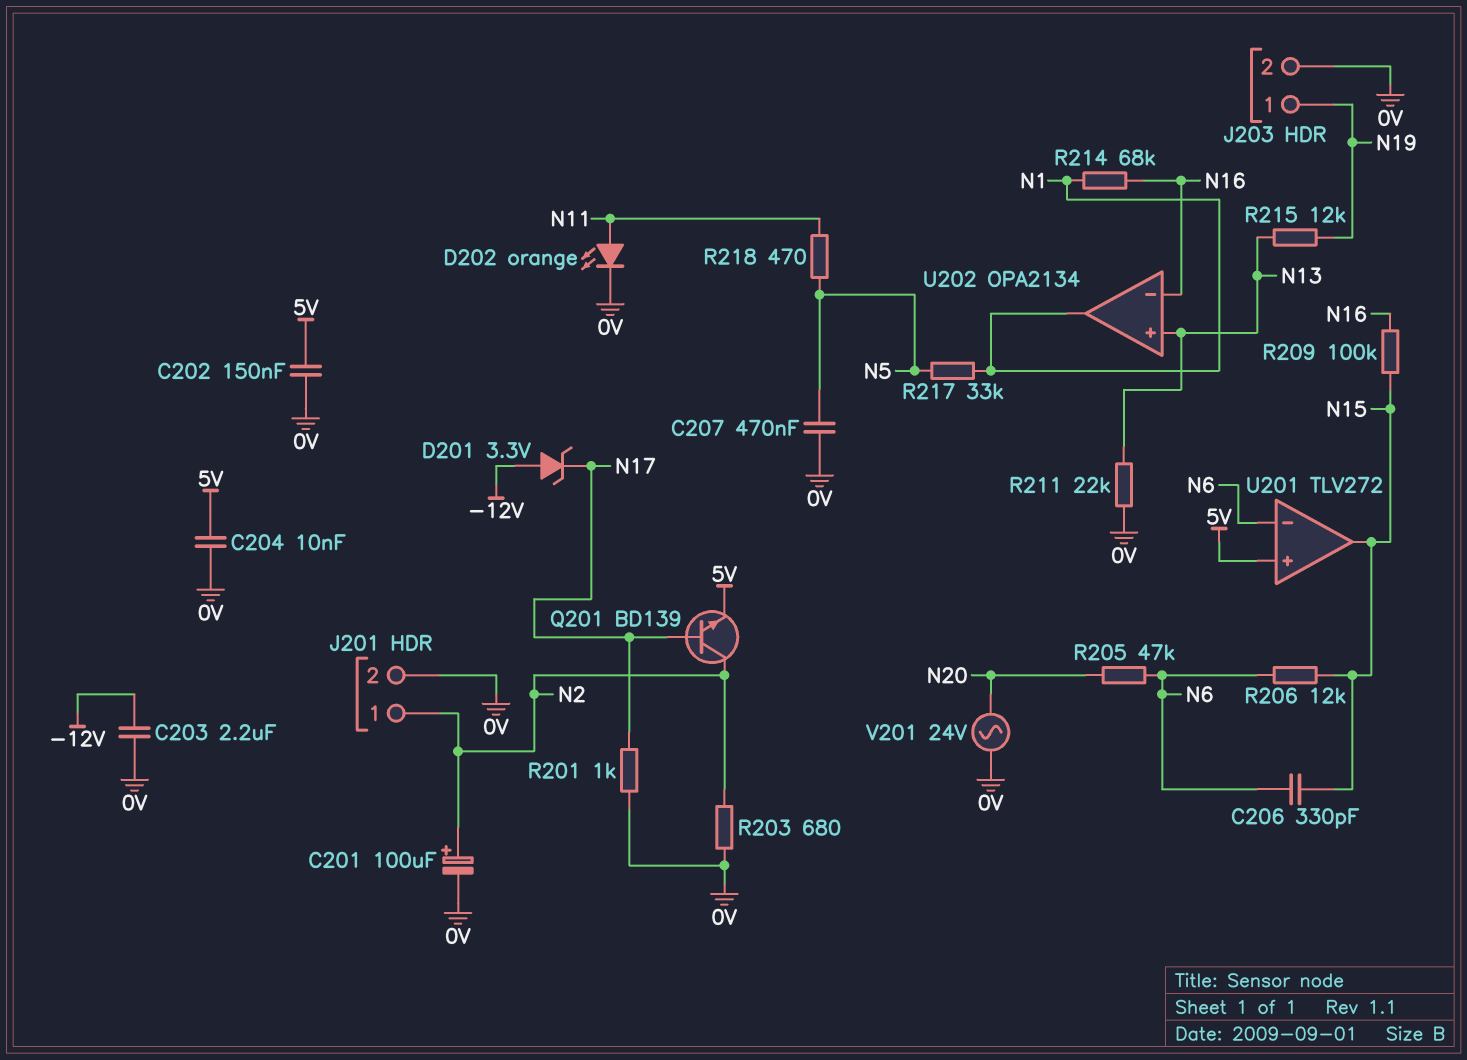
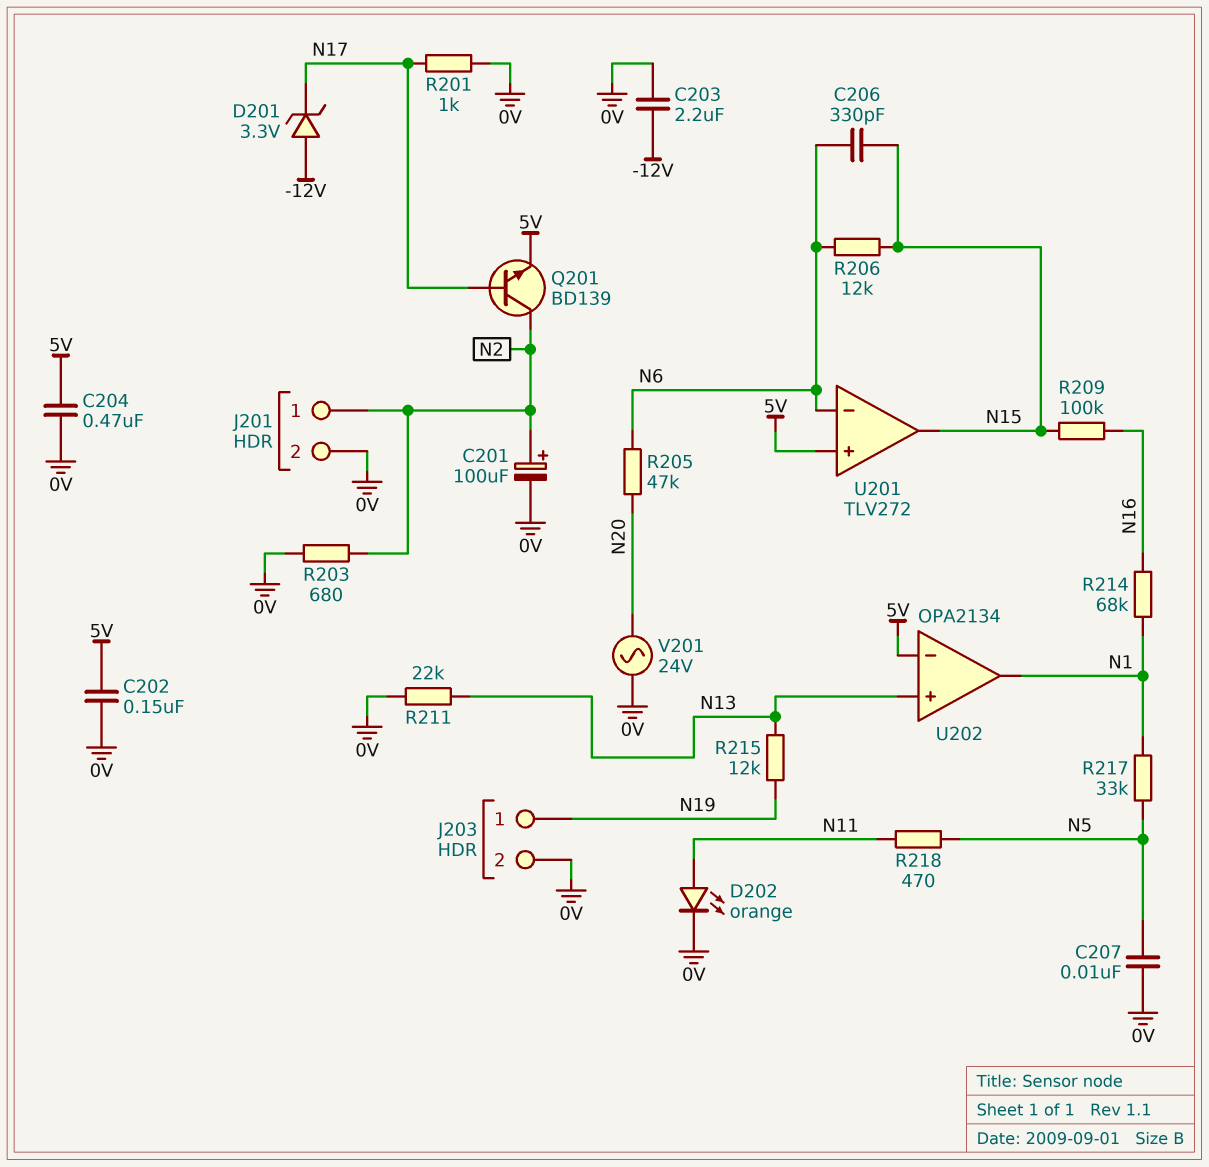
C204: 10nF (0V, 5V) -> 470nF (0V, 5V)
C207: 470nF (0V, N5) -> 10nF (0V, N5)
U202 pin in-: N16 -> 5V

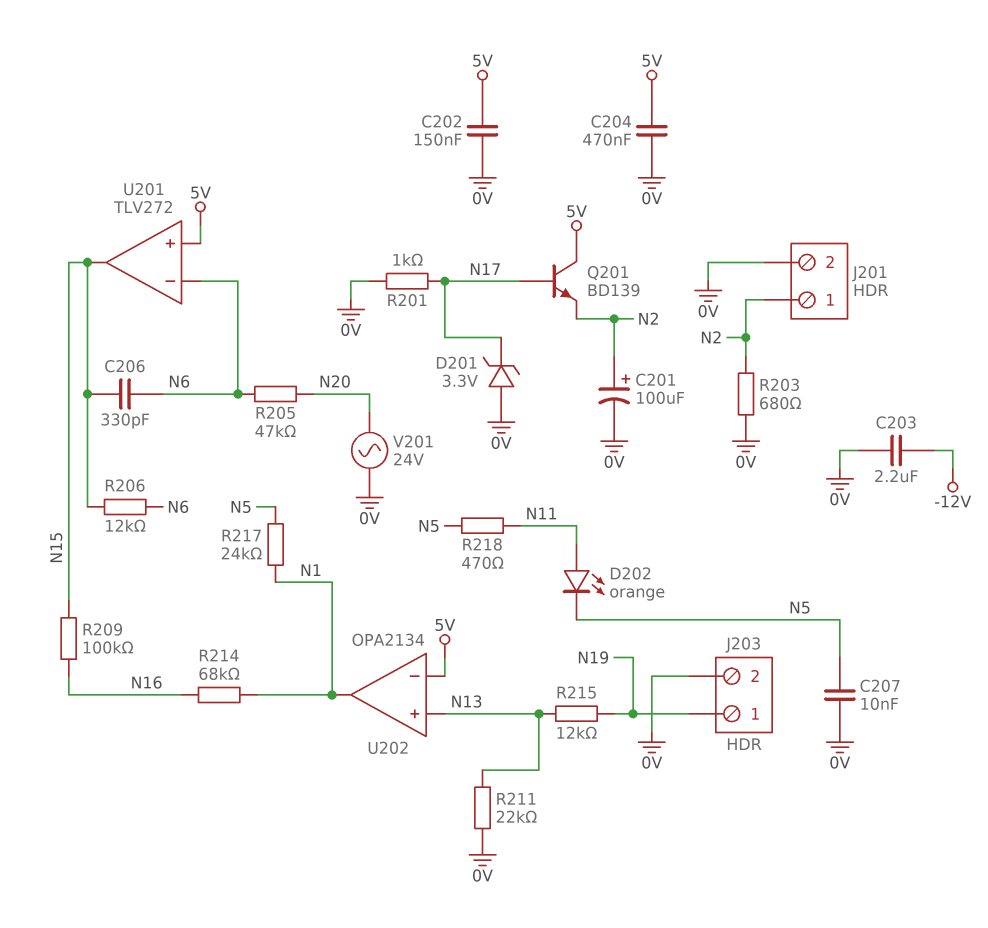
D201: zener 3.3V (A -12V, K N17) -> zener 3.3V (A 0V, K N17)
D202: LED orange (A N11, K 0V) -> LED orange (A N11, K N5)
Q201: NPN BD139 (B N17, C N2, E 5V) -> NPN BD139 (B N17, C 5V, E N2)
R217: 33k (N1, N5) -> 24k (N1, N5)

